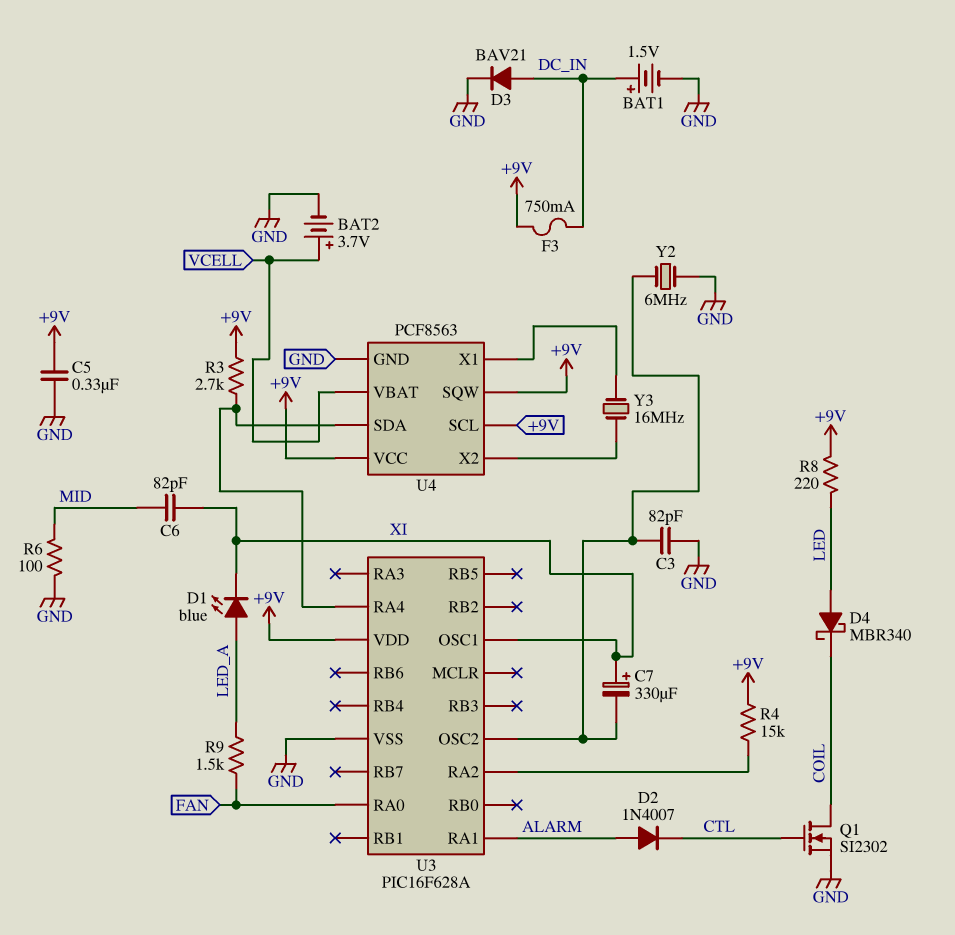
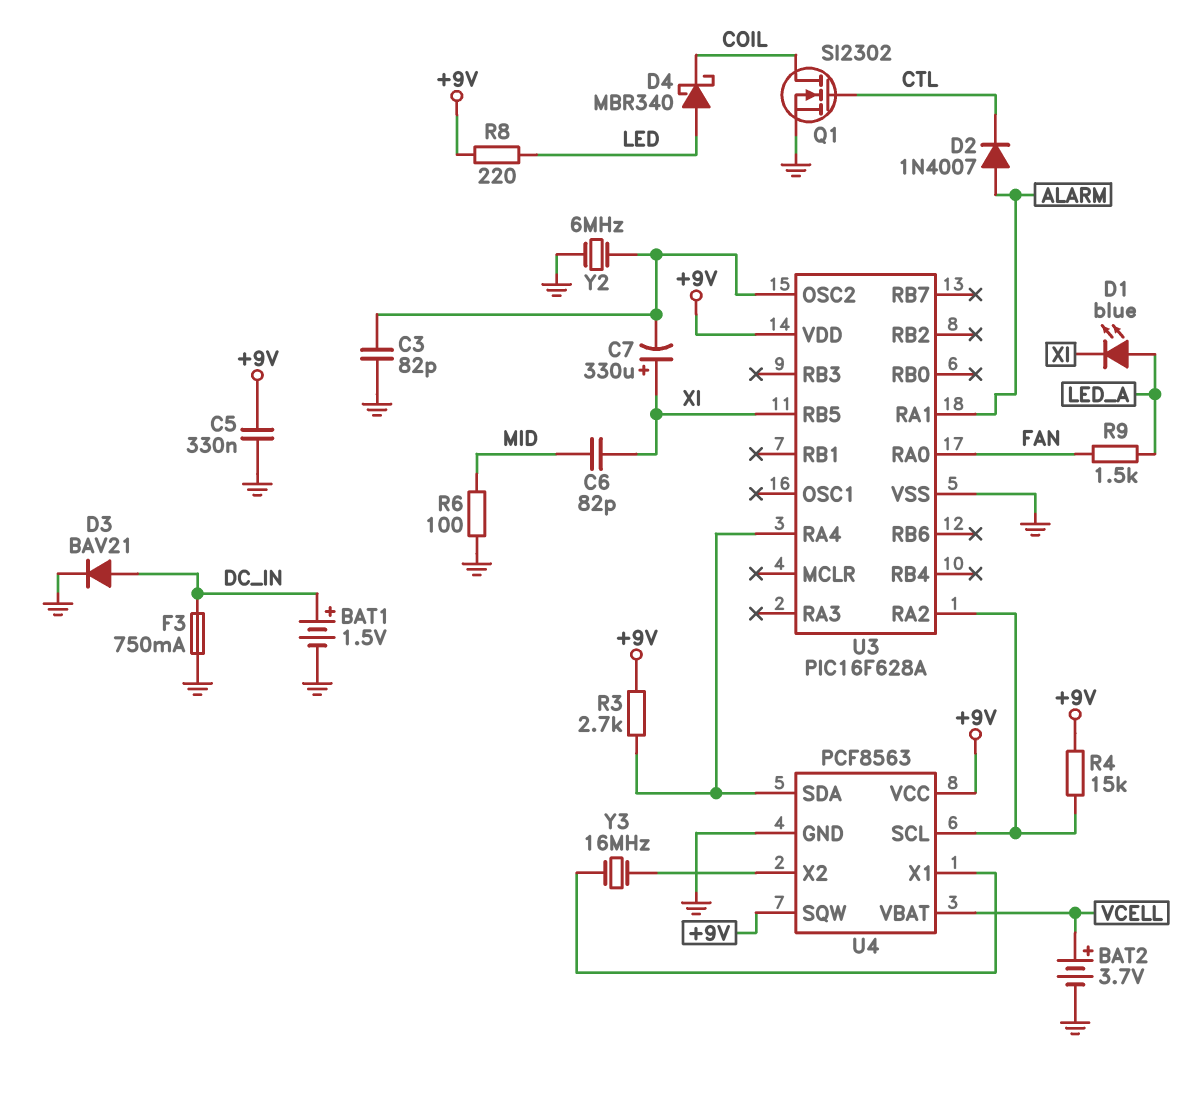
F3: 750mA (+9V, DC_IN) -> 750mA (DC_IN, GND)
U3 pin OSC1: XI -> none
U3 pin RB5: none -> XI
U4 pin SCL: +9V -> U3/RA2

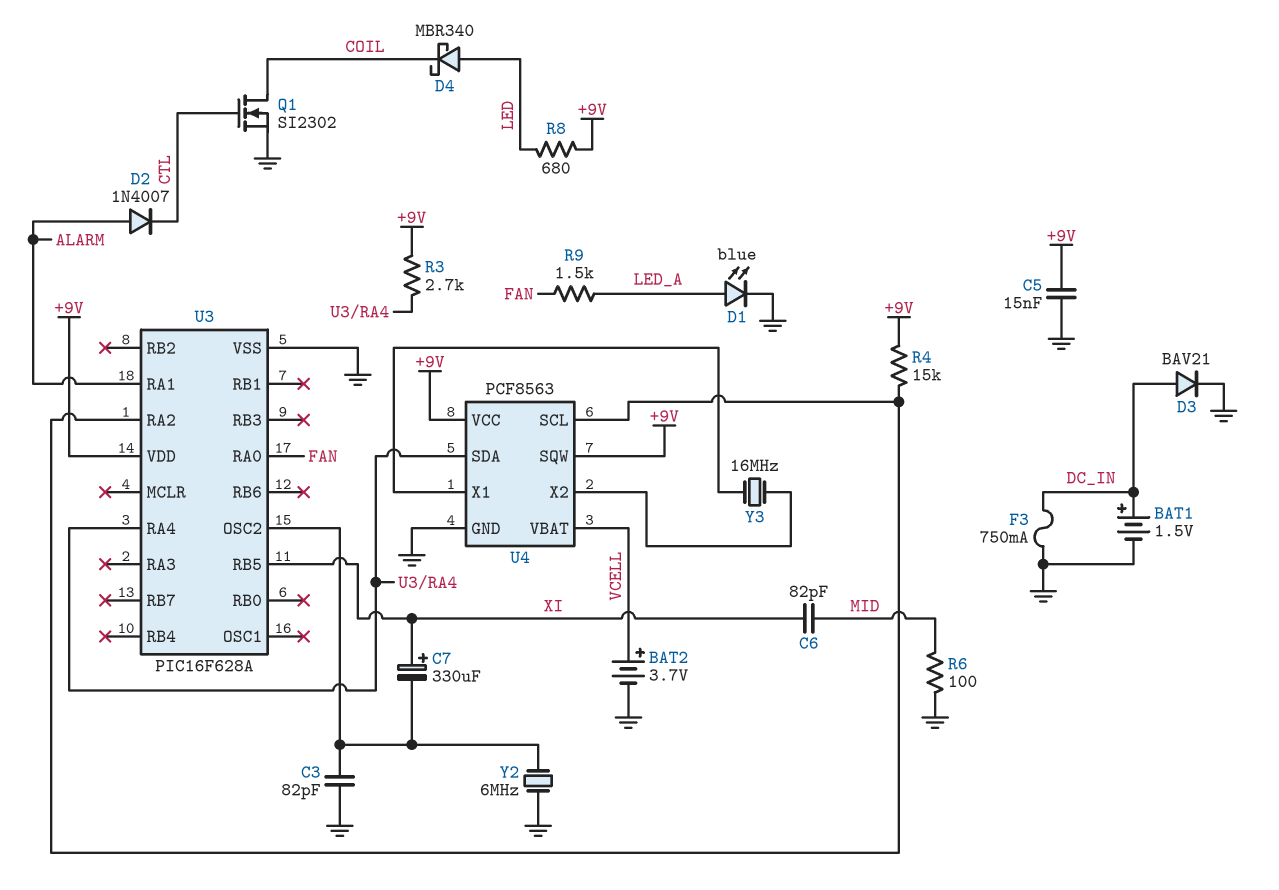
C5: 330nF (+9V, GND) -> 15nF (+9V, GND)
D1: LED blue (A LED_A, K XI) -> LED blue (A LED_A, K GND)
R8: 220 (+9V, LED) -> 680 (+9V, LED)

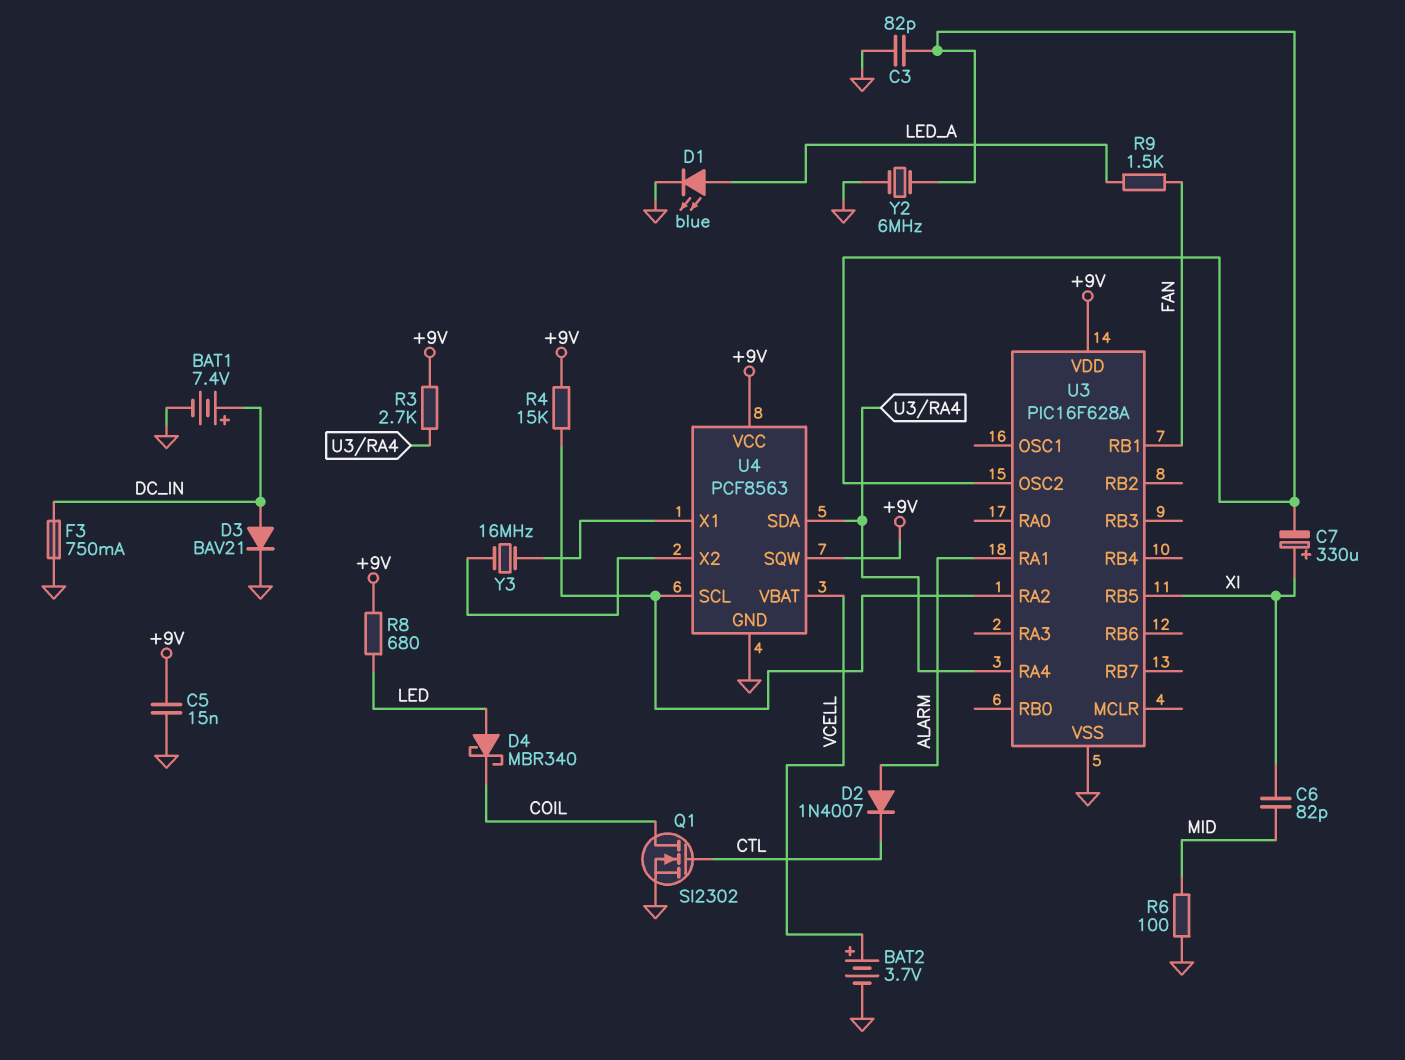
BAT1: 1.5V (plus DC_IN, minus GND) -> 7.4V (plus DC_IN, minus GND)
U3 pin RA0: FAN -> none
U3 pin RB1: none -> FAN

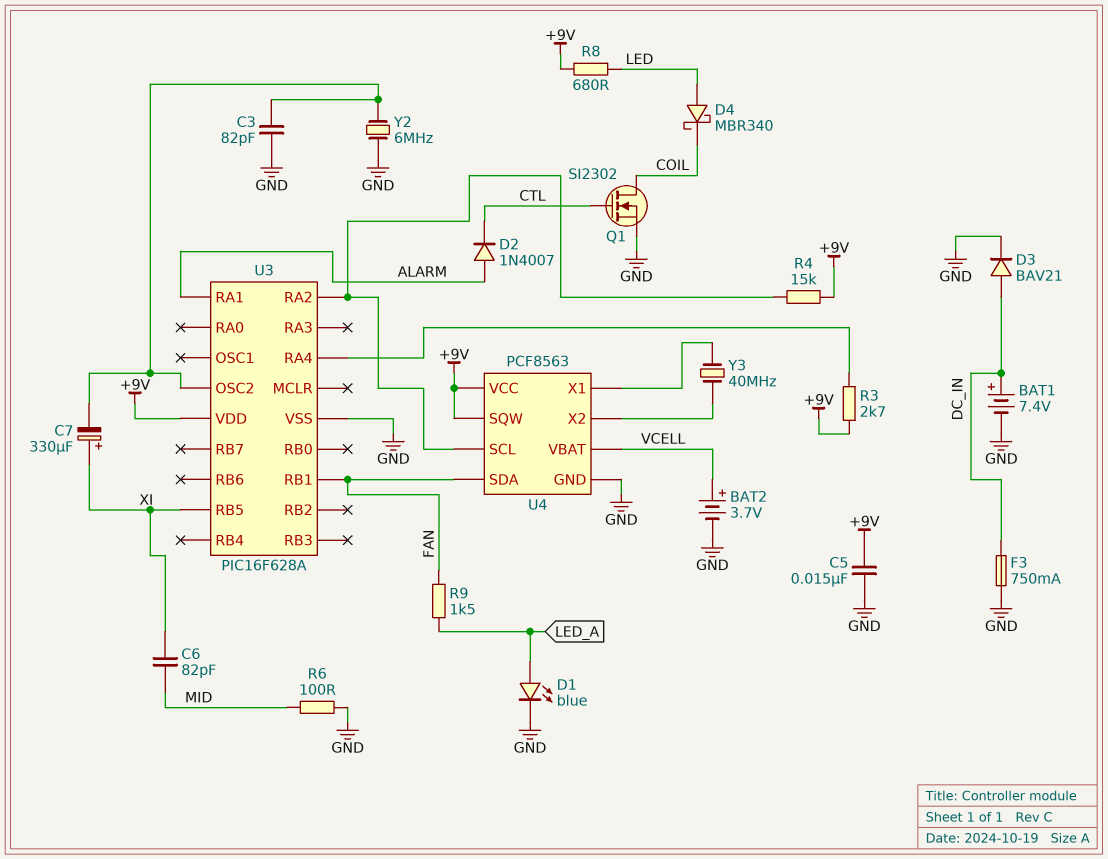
U4 pin SDA: U3/RA4 -> FAN
Y3: 16MHz (U4/X1, U4/X2) -> 40MHz (U4/X1, U4/X2)

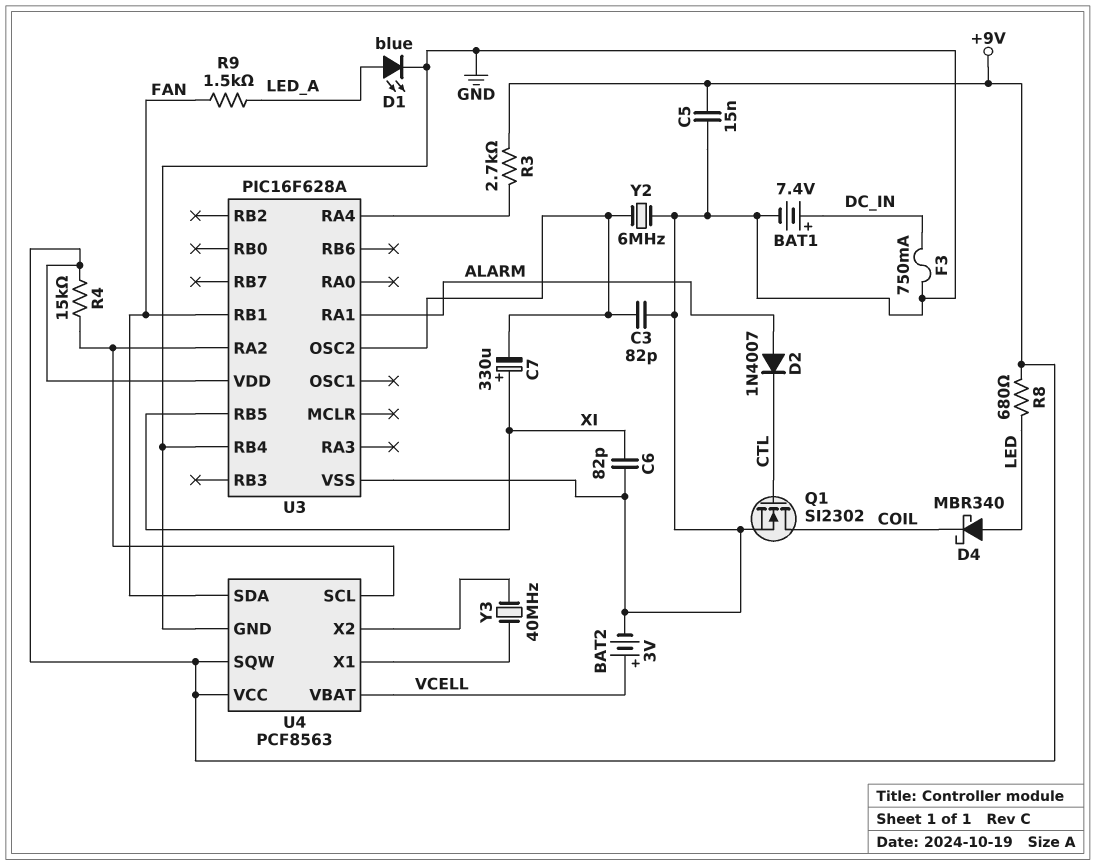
BAT2: 3.7V (plus VCELL, minus GND) -> 3V (plus VCELL, minus GND)
C6: 82pF (MID, XI) -> 82pF (GND, XI)
D3: diode BAV21 (A DC_IN, K GND) -> none
R6: 100 (GND, MID) -> none
U3 pin RB4: none -> GND

